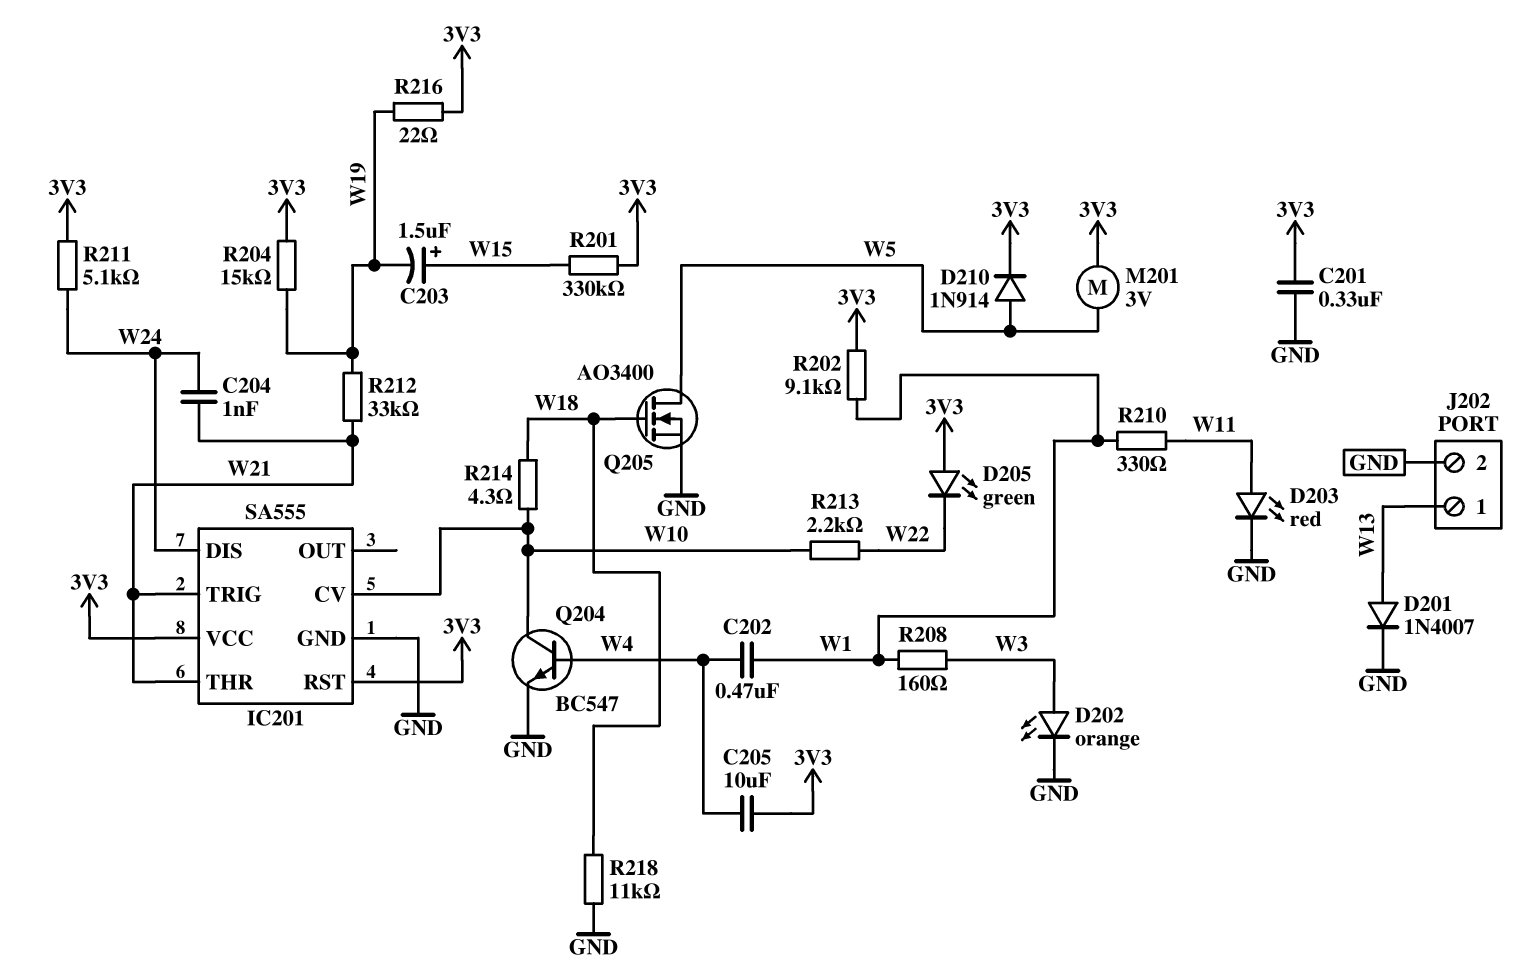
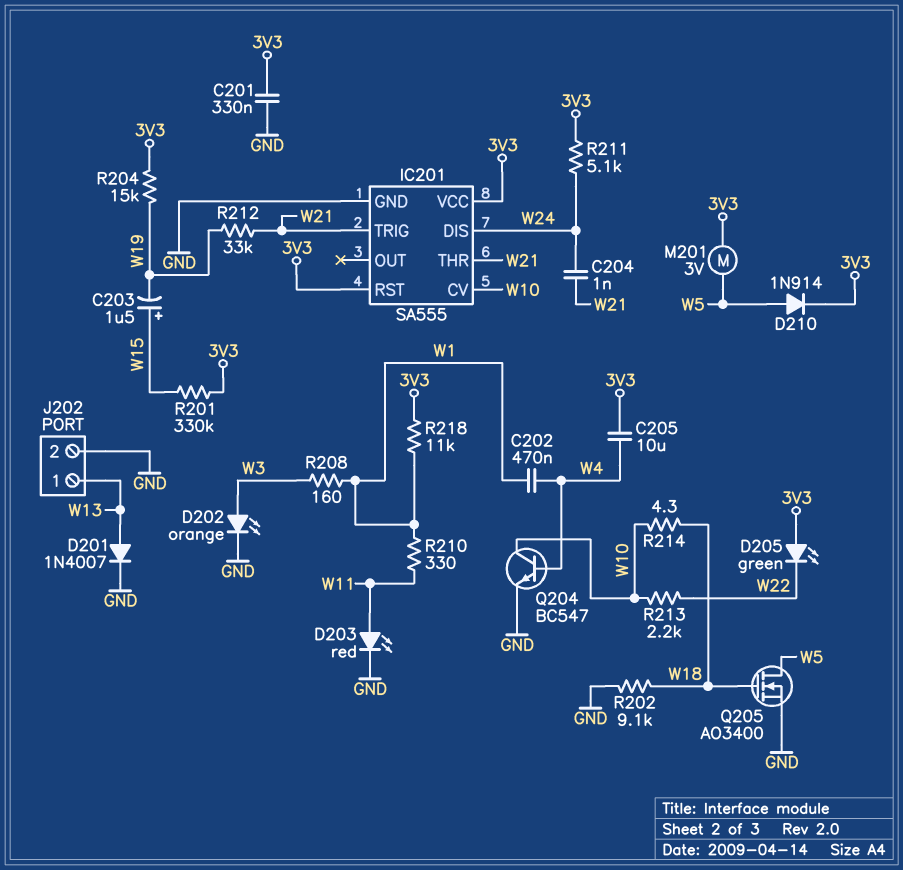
R202: 9.1k (3V3, W1) -> 9.1k (GND, W18)
R216: 22 (3V3, W19) -> none
R218: 11k (GND, W18) -> 11k (3V3, W1)

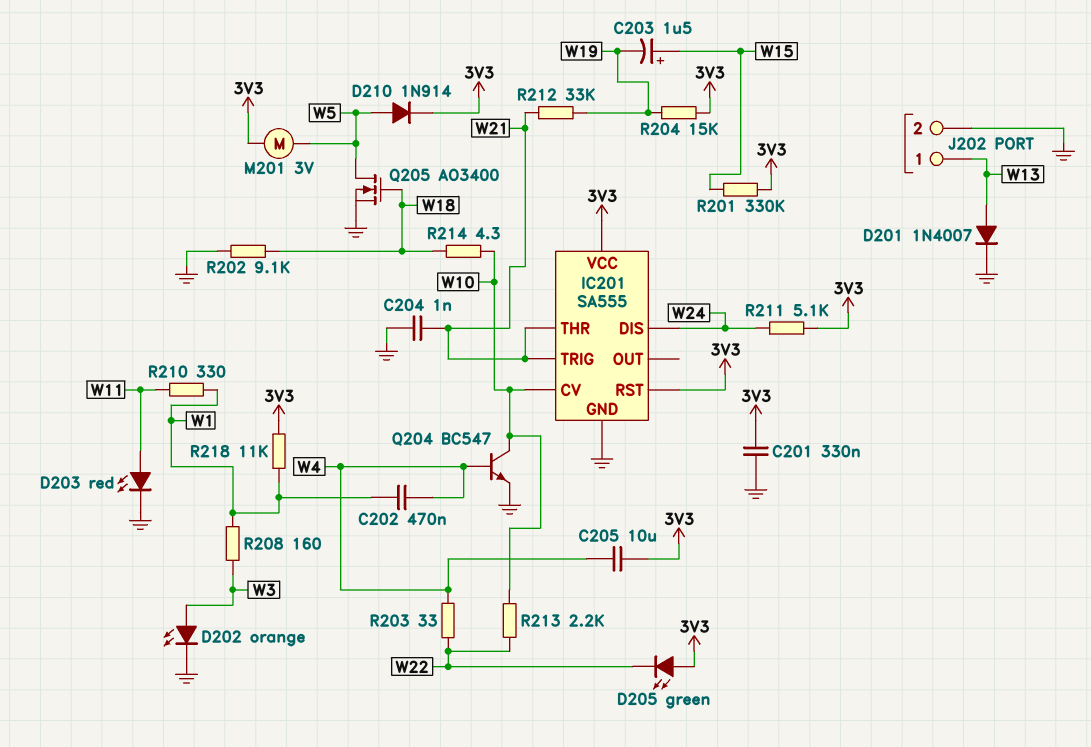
C204: 1nF (W21, W24) -> 1nF (GND, W21)
R203: none -> 33 (W4, W22)

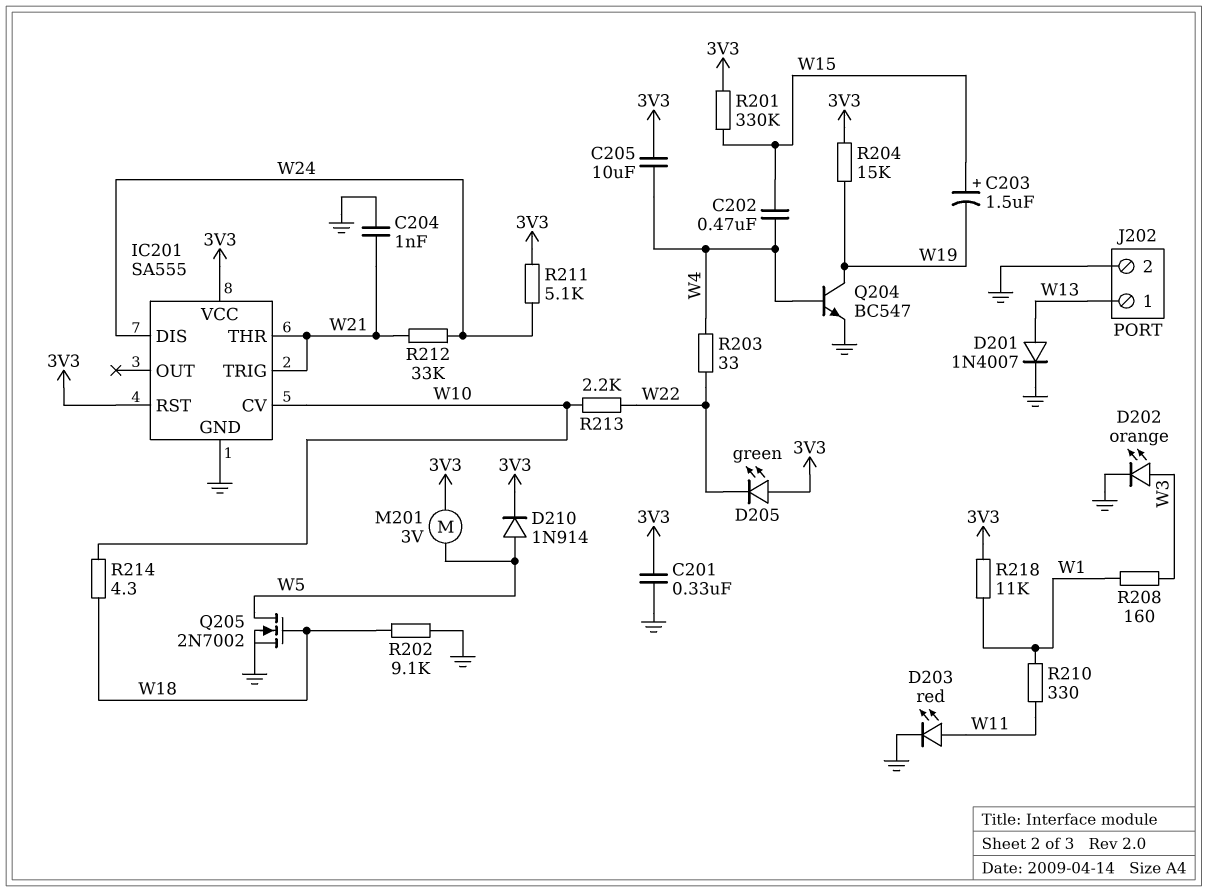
C202: 470nF (W1, W4) -> 470nF (W4, W15)
Q204: NPN BC547 (B W4, C W10, E GND) -> NPN BC547 (B W4, C W19, E GND)
Q205: NMOS AO3400 (G W18, D W5, S GND) -> NMOS 2N7002 (G W18, D W5, S GND)
R212: 33k (W19, W21) -> 33k (W21, W24)

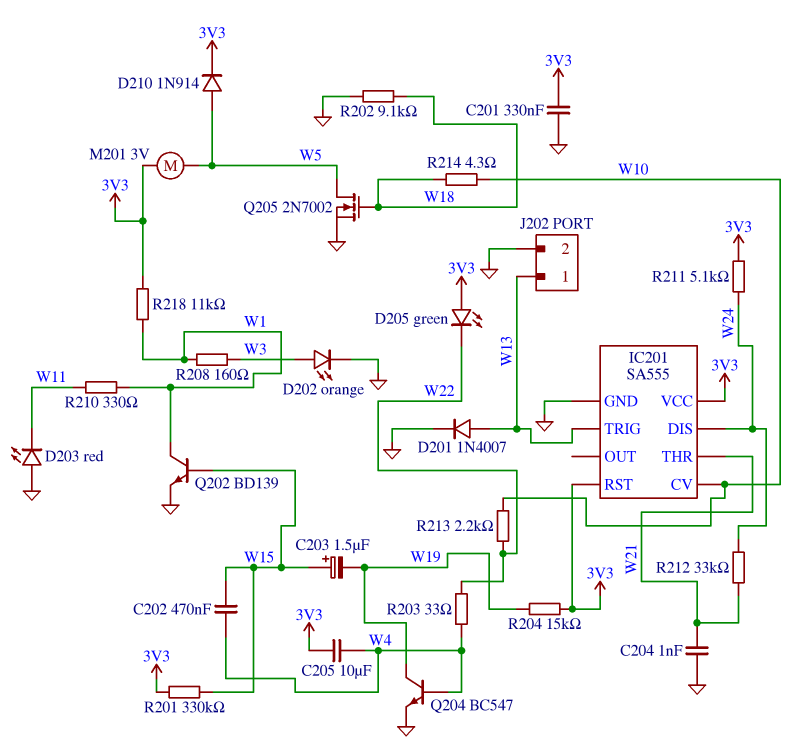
D203: LED red (A W11, K GND) -> LED red (A GND, K W11)
IC201 pin TRIG: W21 -> W13
Q202: none -> NPN BD139 (B W15, C W1, E GND)

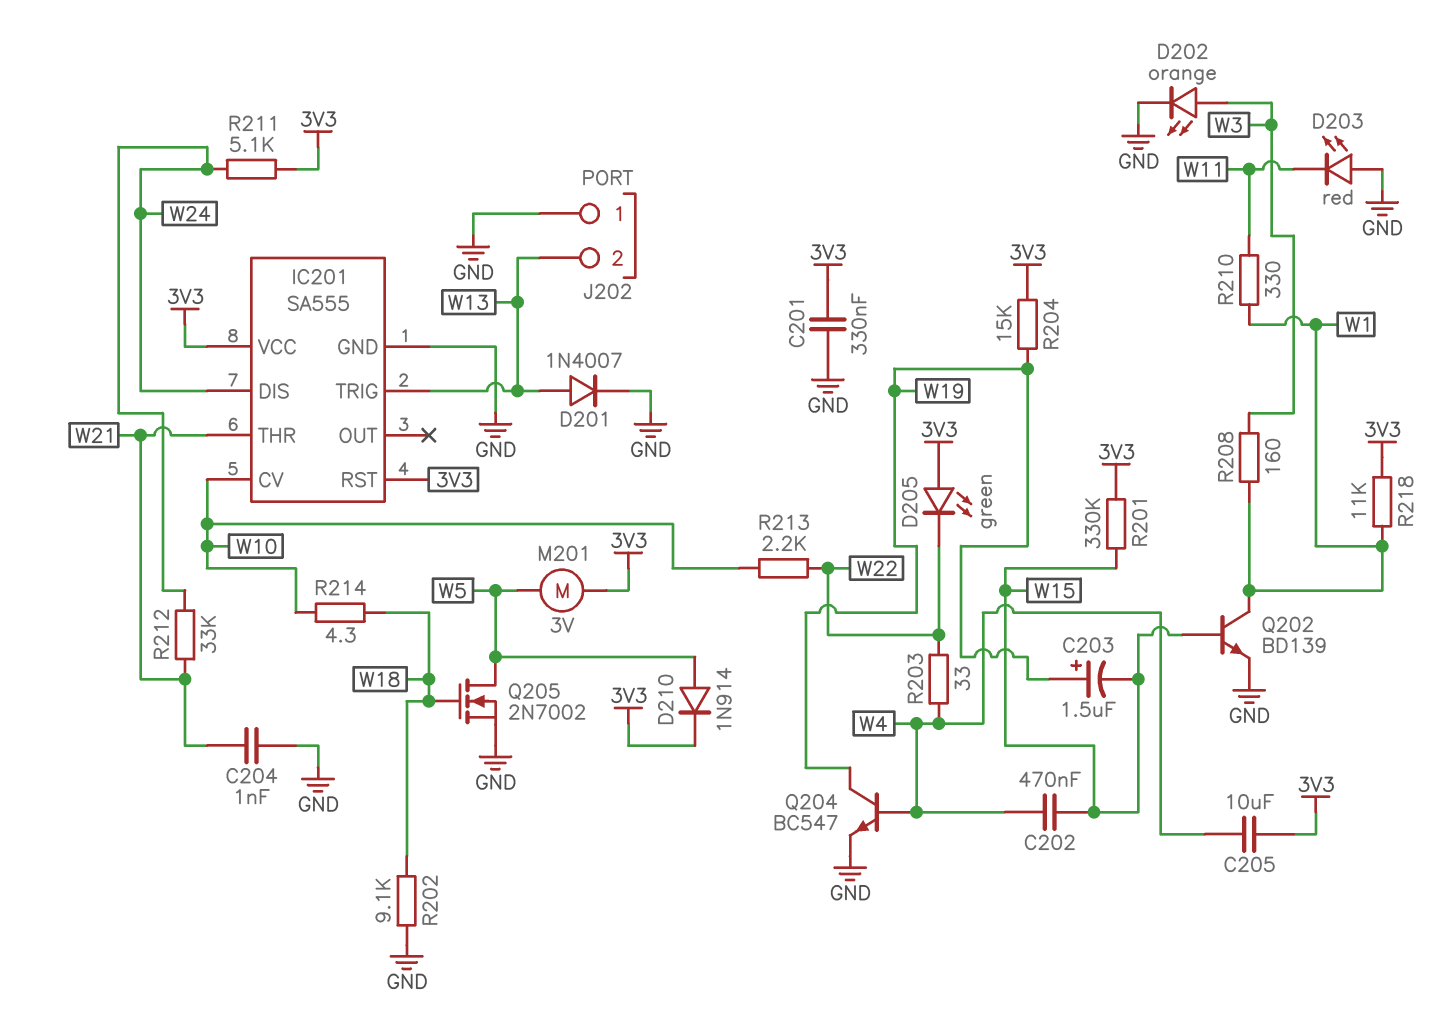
C203: 1.5uF (plus W15, minus W19) -> 1.5uF (plus W19, minus W15)
J202 pin 1: W13 -> GND
J202 pin 2: GND -> W13

